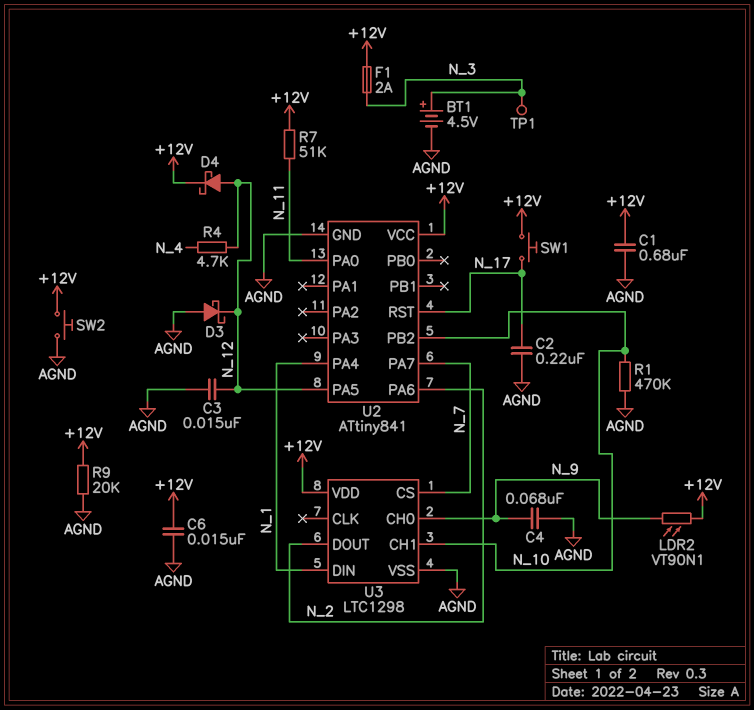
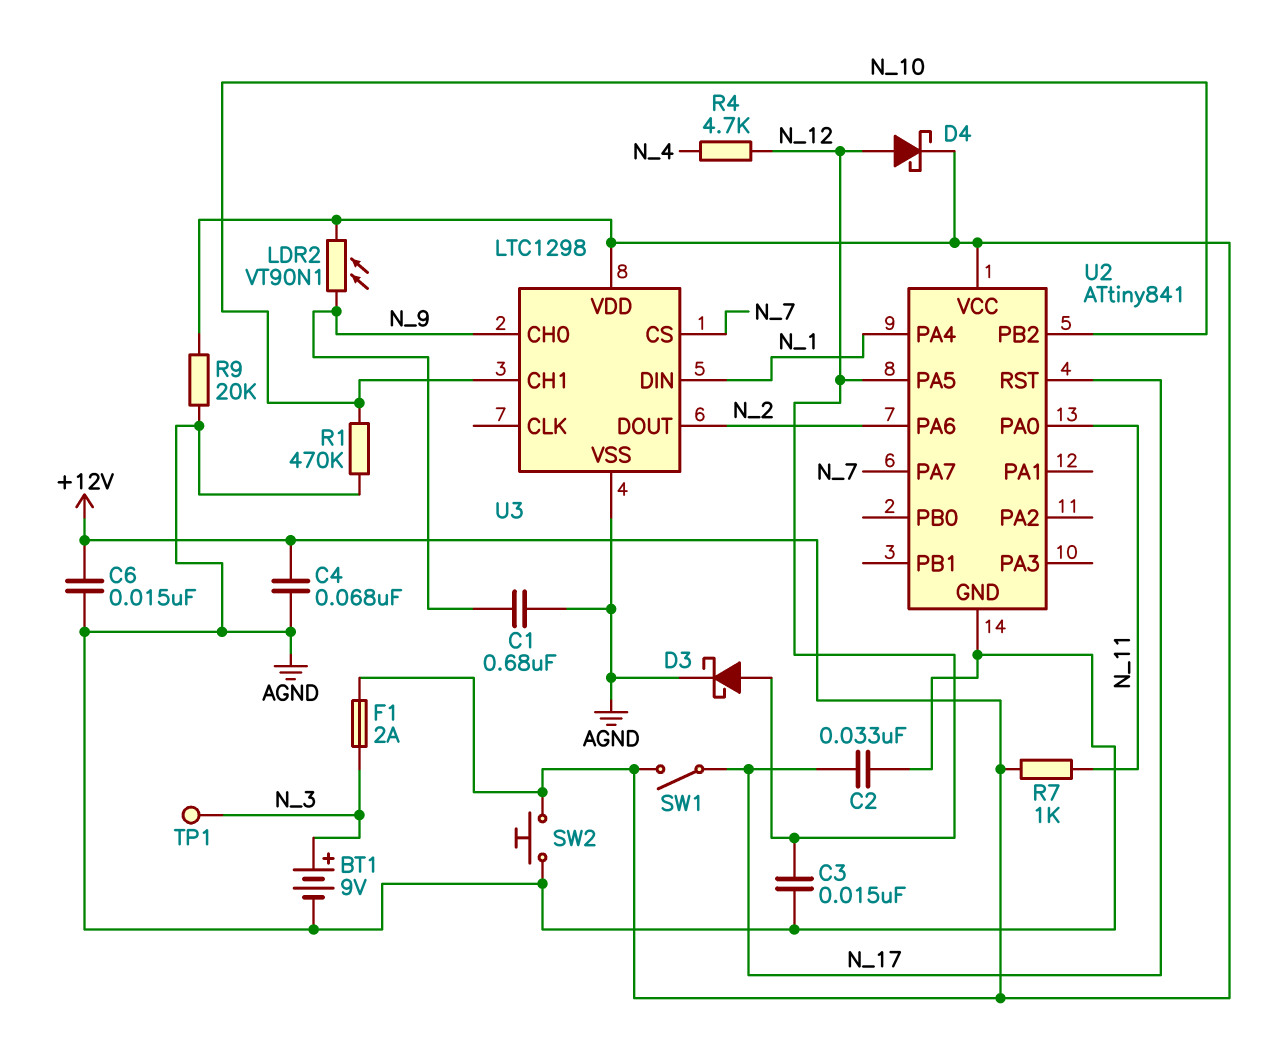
BT1: 4.5V (plus N_3, minus AGND) -> 9V (plus N_3, minus AGND)
C1: 680nF (+12V, AGND) -> 680nF (AGND, N_9)
C2: 220nF (AGND, N_17) -> 33nF (AGND, N_17)
C4: 68nF (AGND, N_9) -> 68nF (+12V, AGND)
D3: schottky (A AGND, K N_12) -> schottky (A N_12, K AGND)
R7: 51k (+12V, N_11) -> 1k (+12V, N_11)
SW1: button (+12V, N_17) -> switch (+12V, N_17)

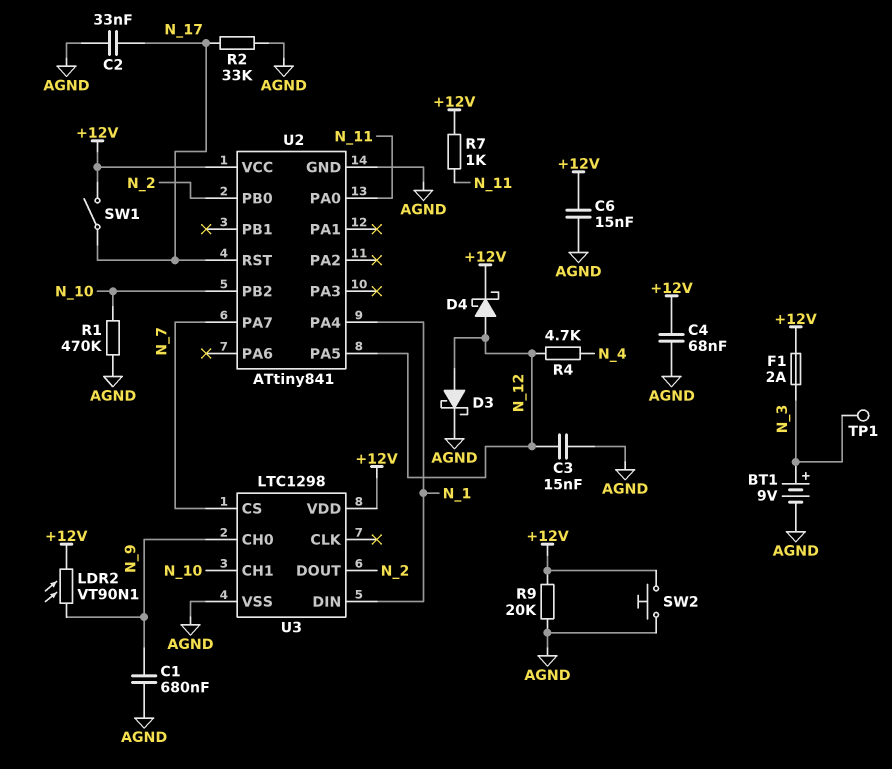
R2: none -> 33k (AGND, N_17)
U2 pin PA6: N_2 -> none
U2 pin PB0: none -> N_2

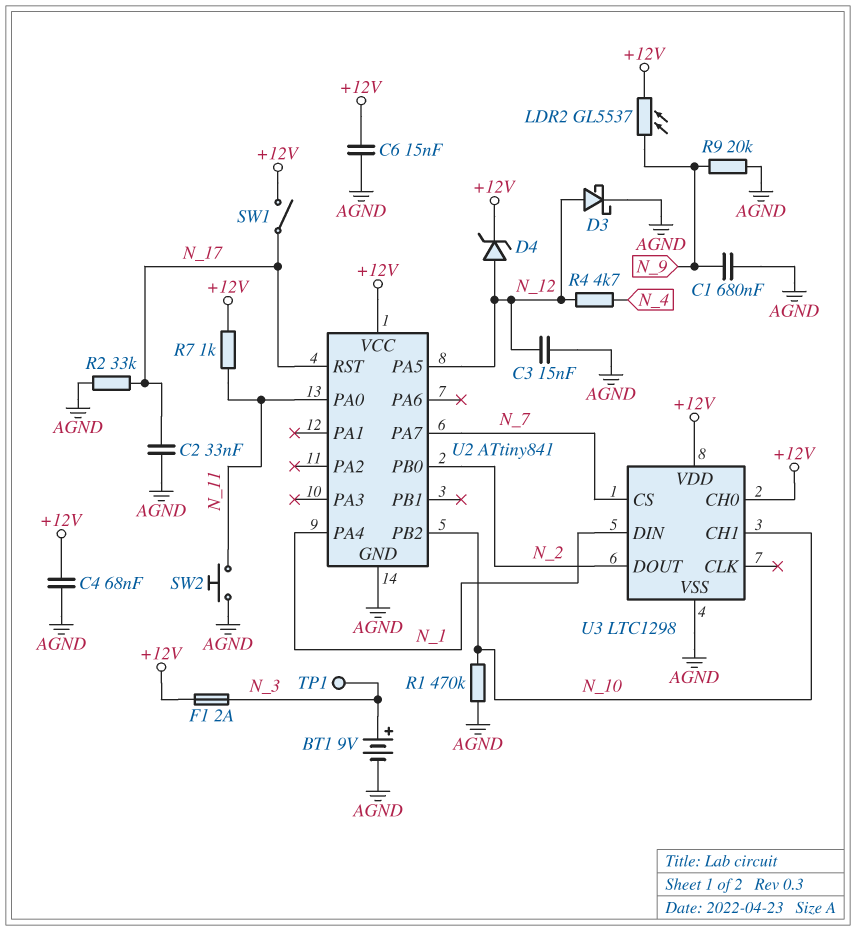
D4: schottky (A N_12, K +12V) -> zener (A N_12, K +12V)
LDR2: VT90N1 (+12V, N_9) -> GL5537 (+12V, N_9)
R9: 20k (+12V, AGND) -> 20k (AGND, N_9)
SW2: button (+12V, AGND) -> button (AGND, N_11)
U3 pin CH0: N_9 -> +12V

